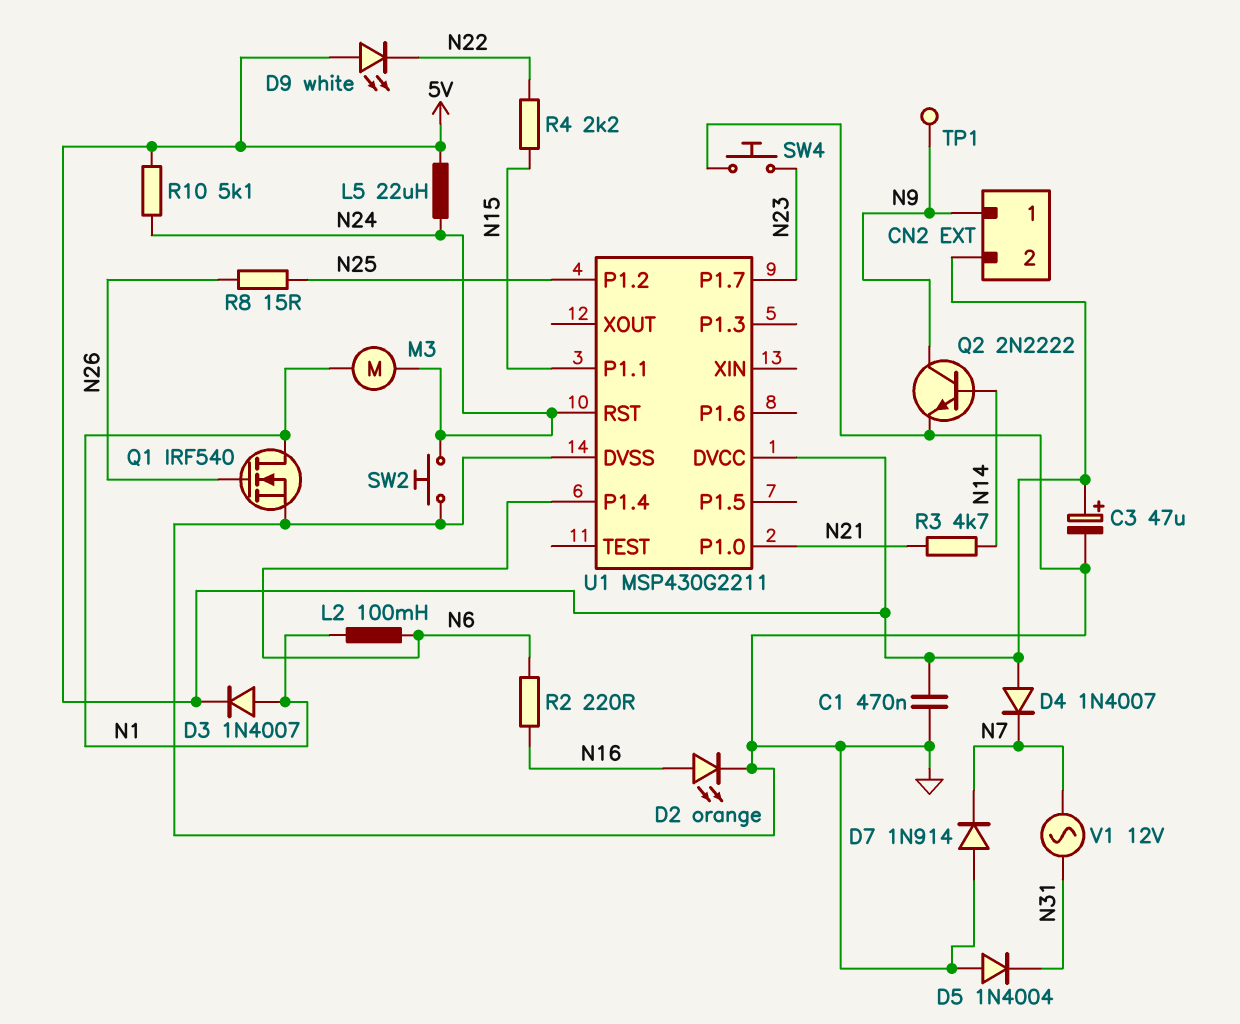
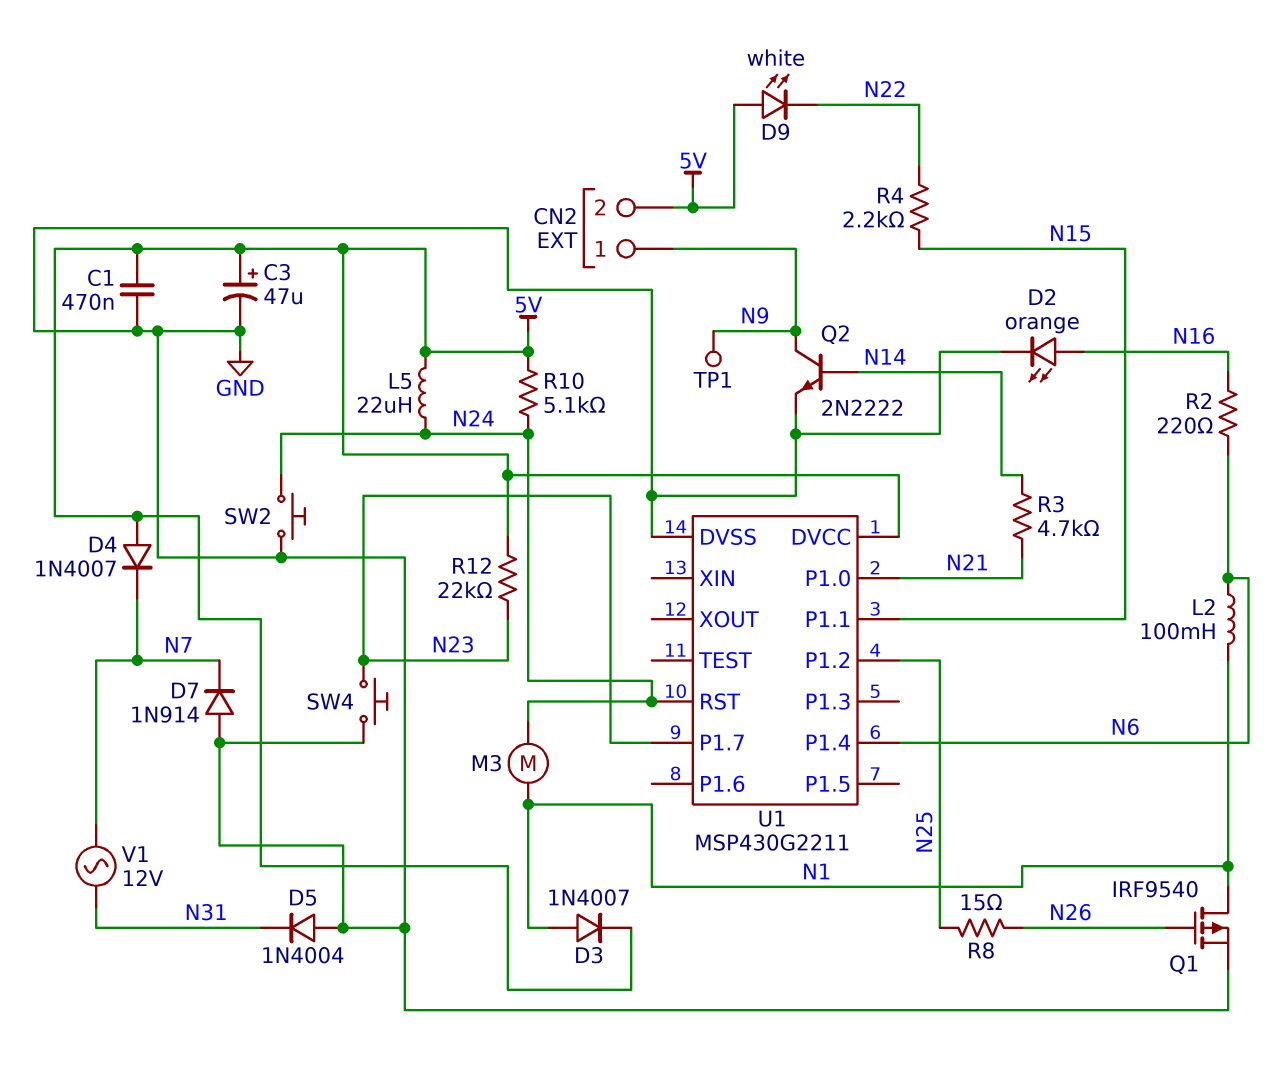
Q1: NMOS IRF540 (G N26, D N1, S GND) -> PMOS IRF9540 (G N26, D N1, S GND)
R12: none -> 22k (5V, N23)

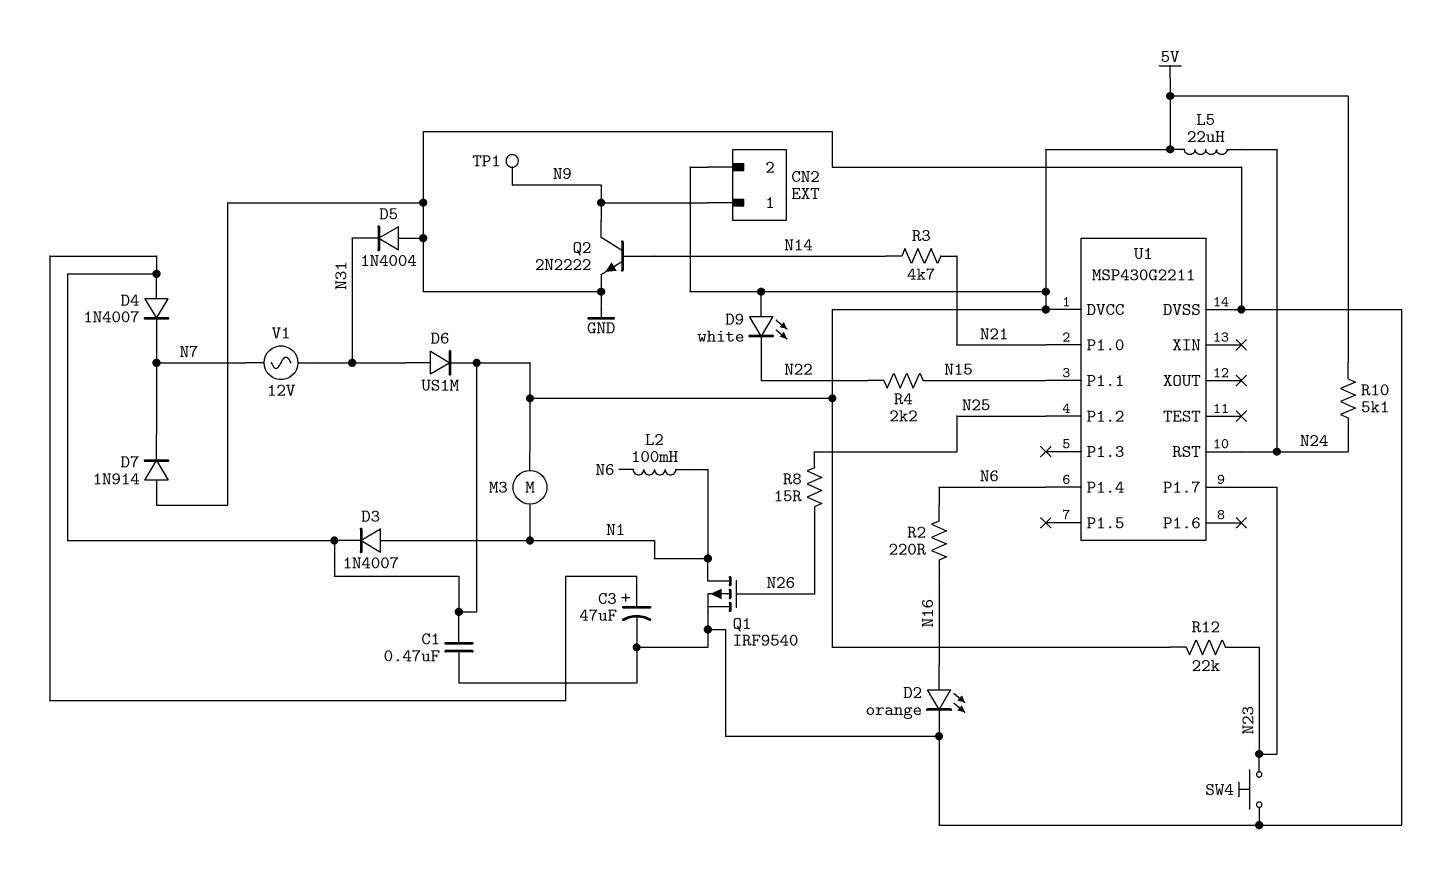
D6: none -> diode US1M (A N31, K 5V)
M3: motor (N1, N24) -> motor (5V, N1)
SW2: button (GND, N24) -> none

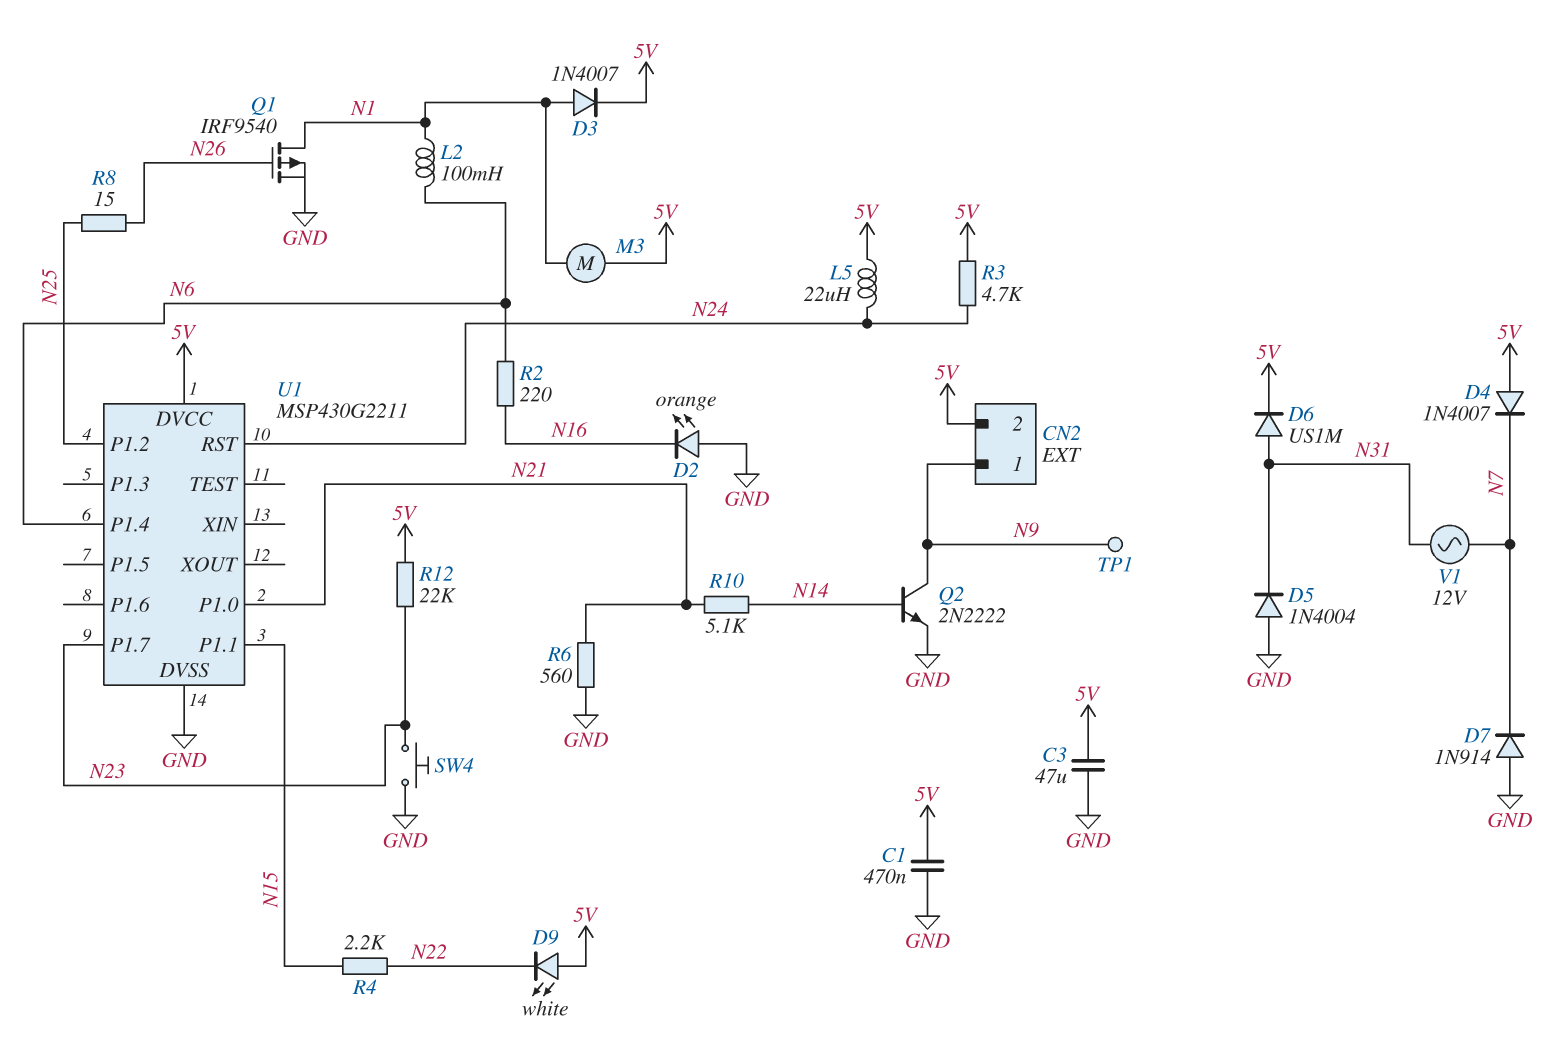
C3: 47uF (plus 5V, minus GND) -> 47uF (5V, GND)
D2: LED orange (A N16, K GND) -> LED orange (A GND, K N16)
R3: 4.7k (N14, N21) -> 4.7k (5V, N24)
R6: none -> 560 (GND, N21)
R10: 5.1k (5V, N24) -> 5.1k (N14, N21)

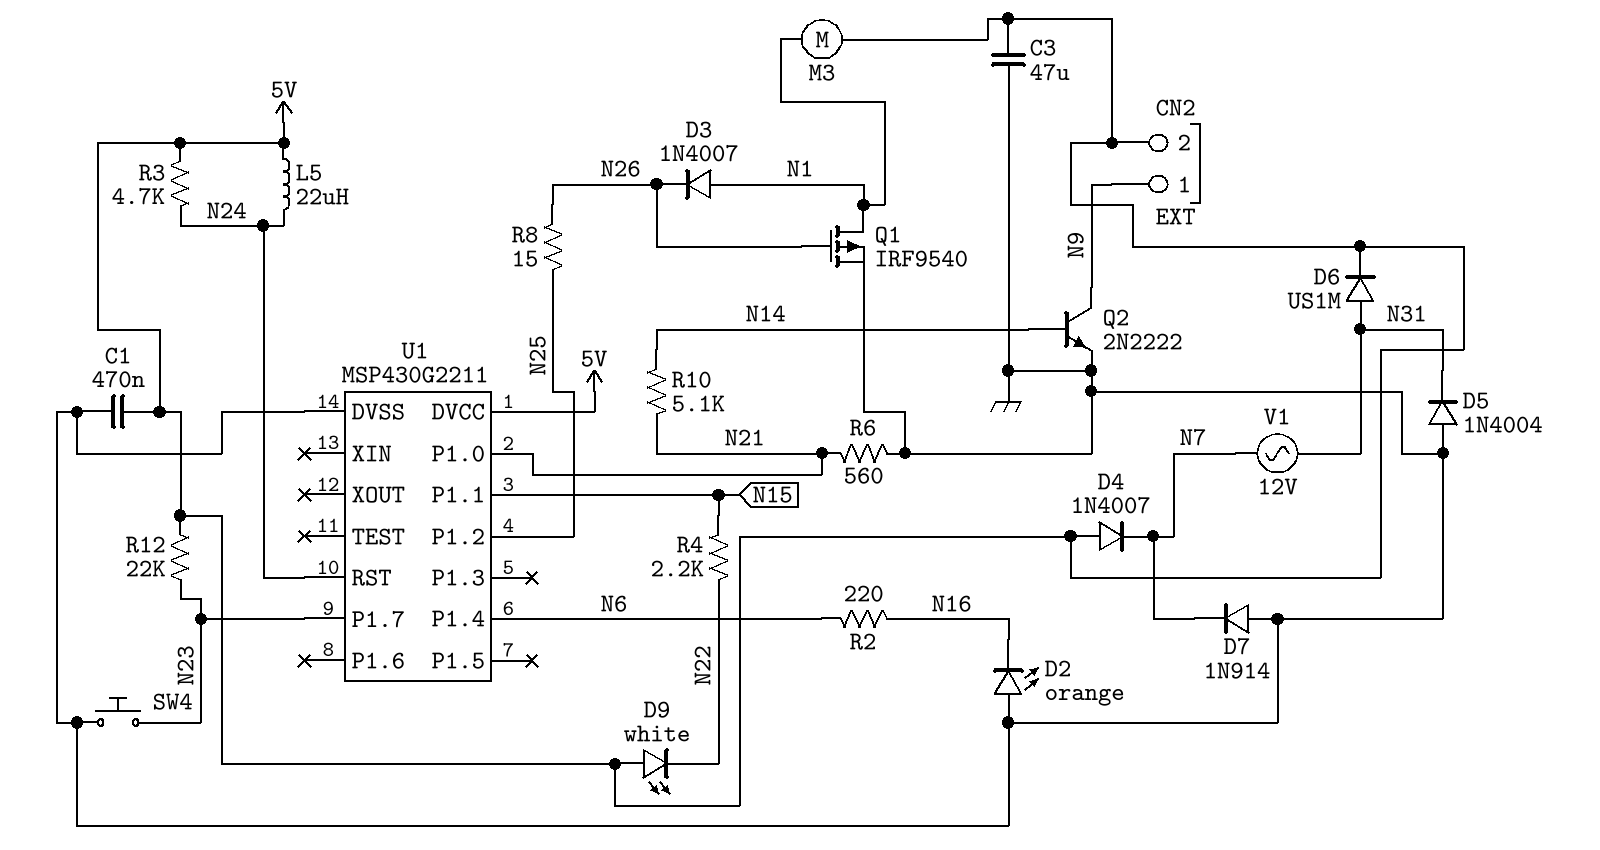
D3: diode 1N4007 (A N1, K 5V) -> diode 1N4007 (A N1, K N26)
L2: 100mH (N1, N6) -> none
TP1: test point (N9) -> none

